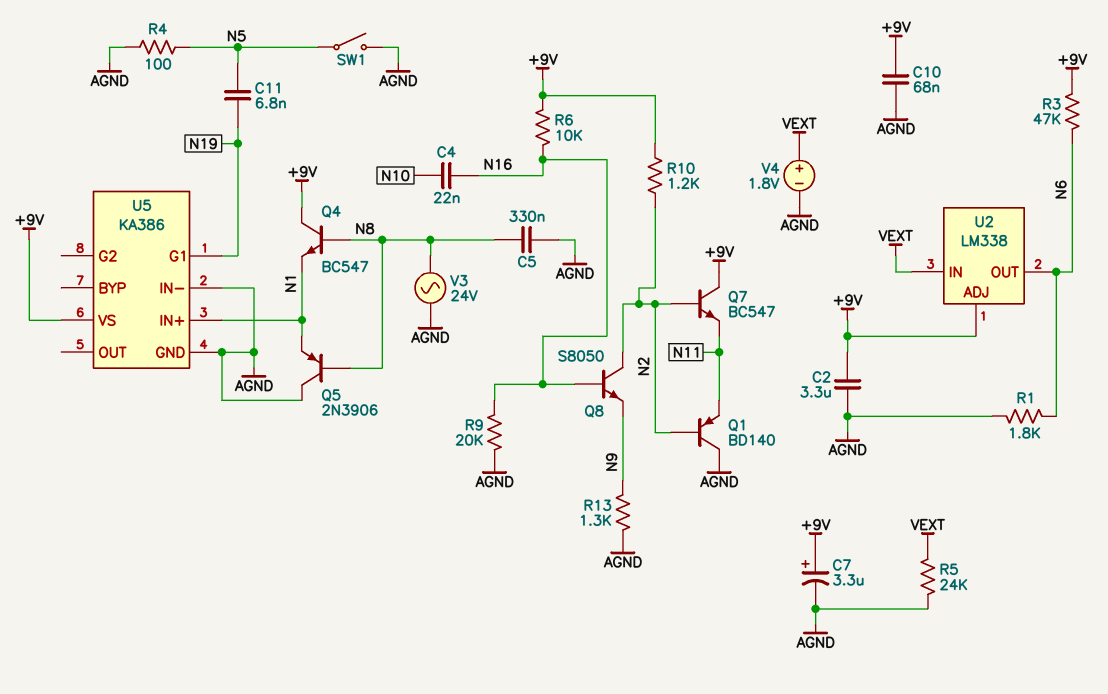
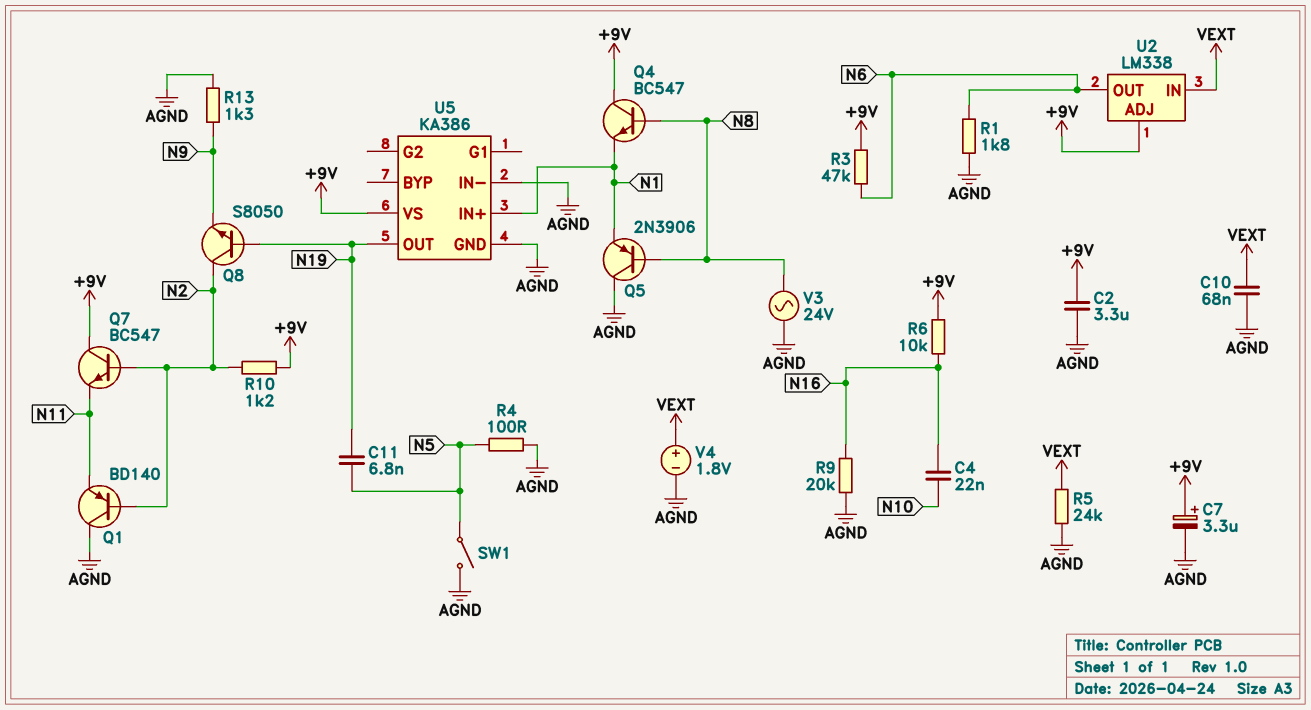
C5: 330nF (AGND, N8) -> none
C10: 68nF (+9V, AGND) -> 68nF (AGND, VEXT)
Q8: NPN S8050 (B N16, C N2, E N9) -> NPN S8050 (B N19, C N2, E N9)
U5 pin G1: N19 -> none
U5 pin OUT: none -> N19

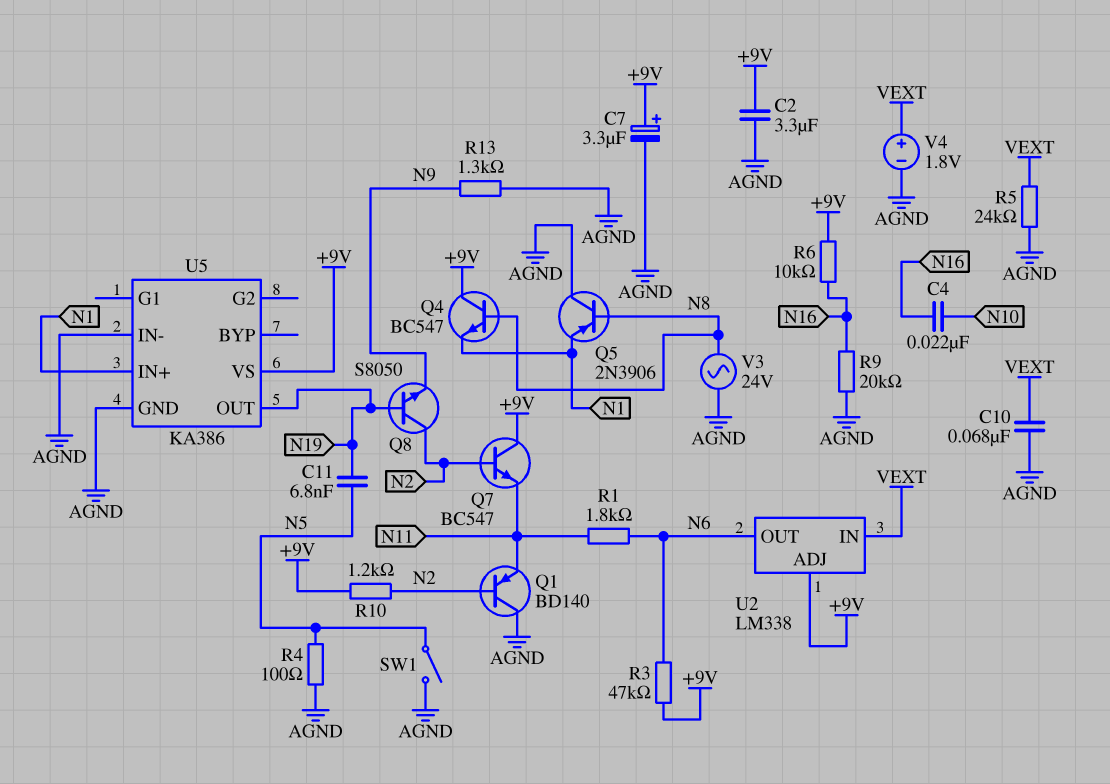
R1: 1.8k (AGND, N6) -> 1.8k (N6, N11)

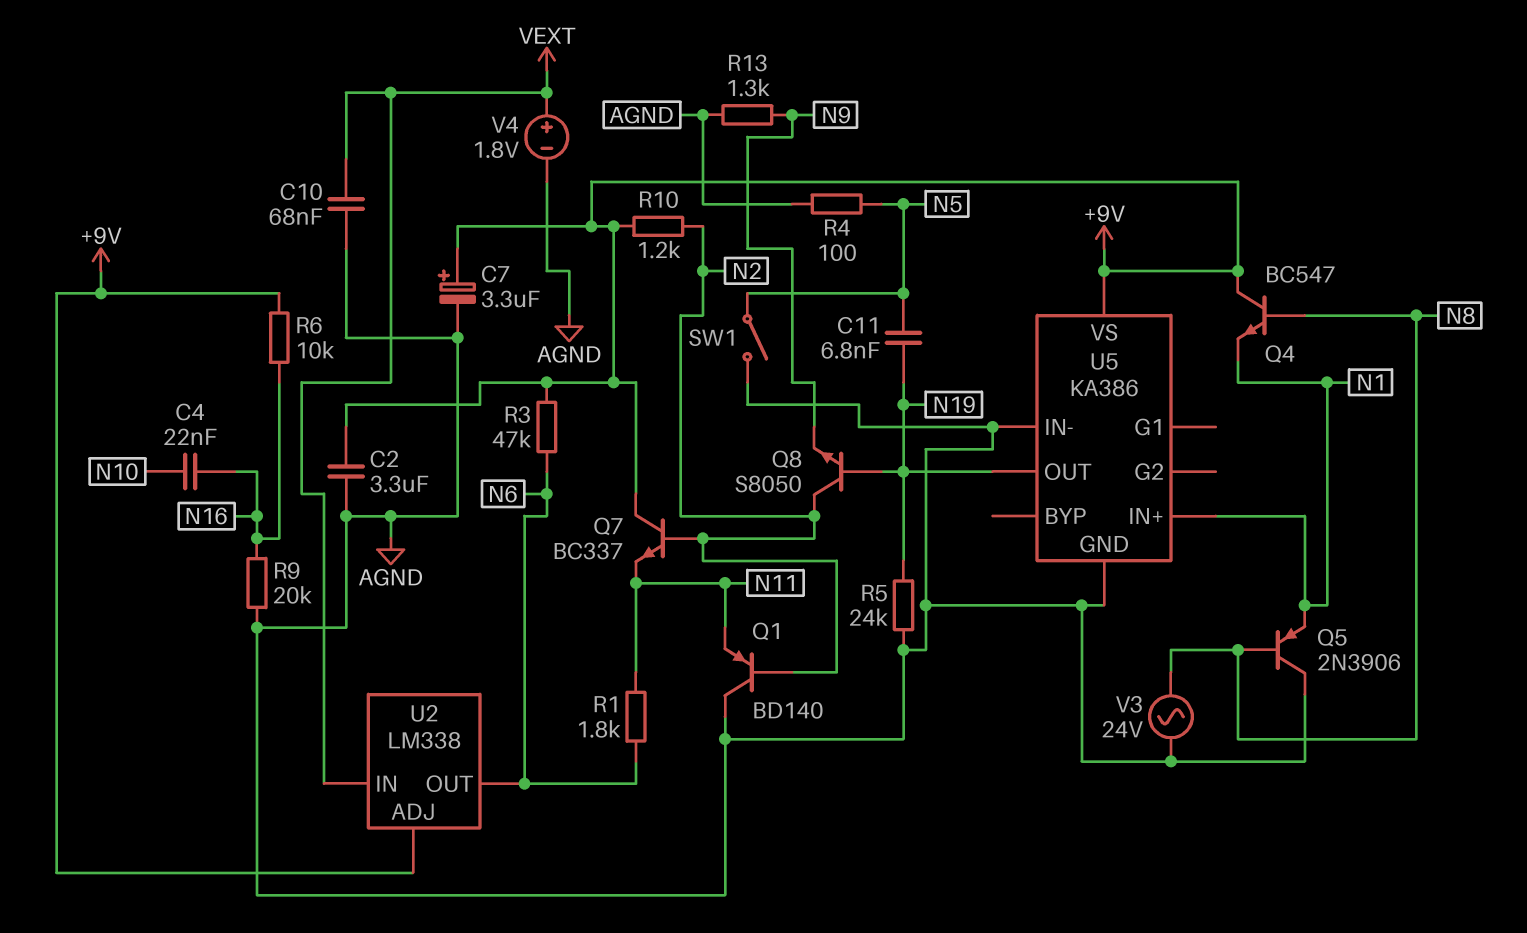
Q7: NPN BC547 (B N2, C +9V, E N11) -> NPN BC337 (B N2, C +9V, E N11)
R5: 24k (AGND, VEXT) -> 24k (AGND, N19)

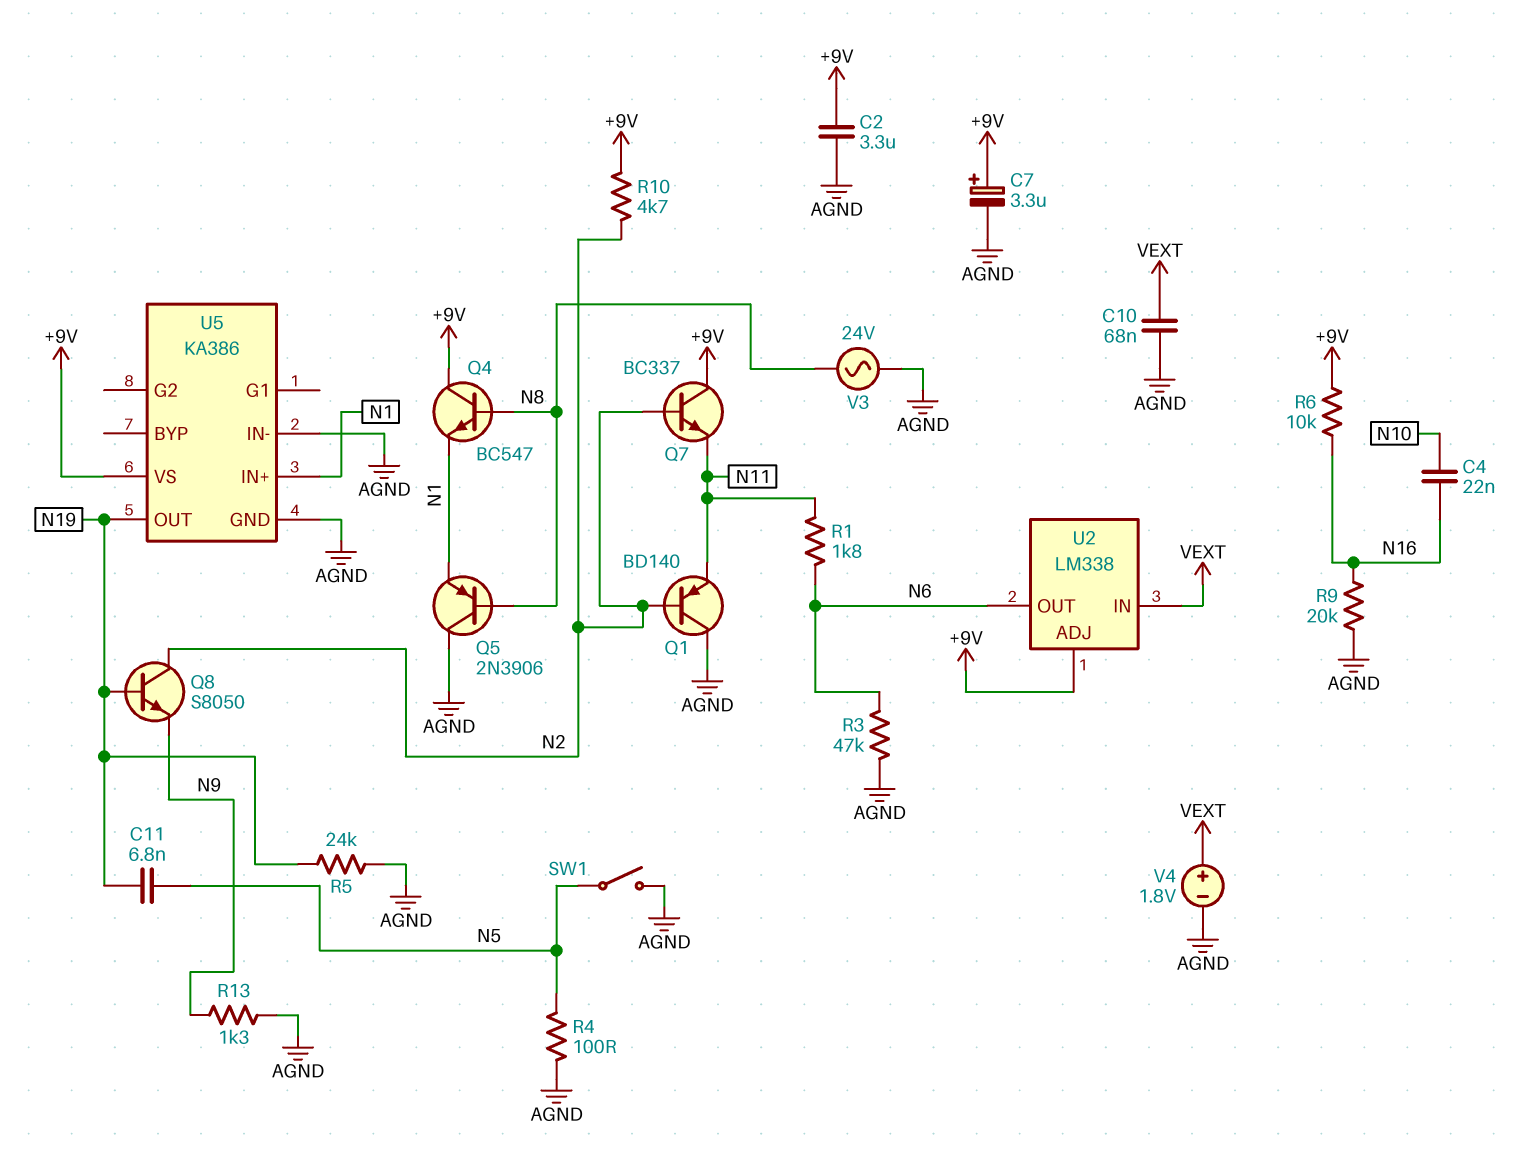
R3: 47k (+9V, N6) -> 47k (AGND, N6)
R10: 1.2k (+9V, N2) -> 4.7k (+9V, N2)

